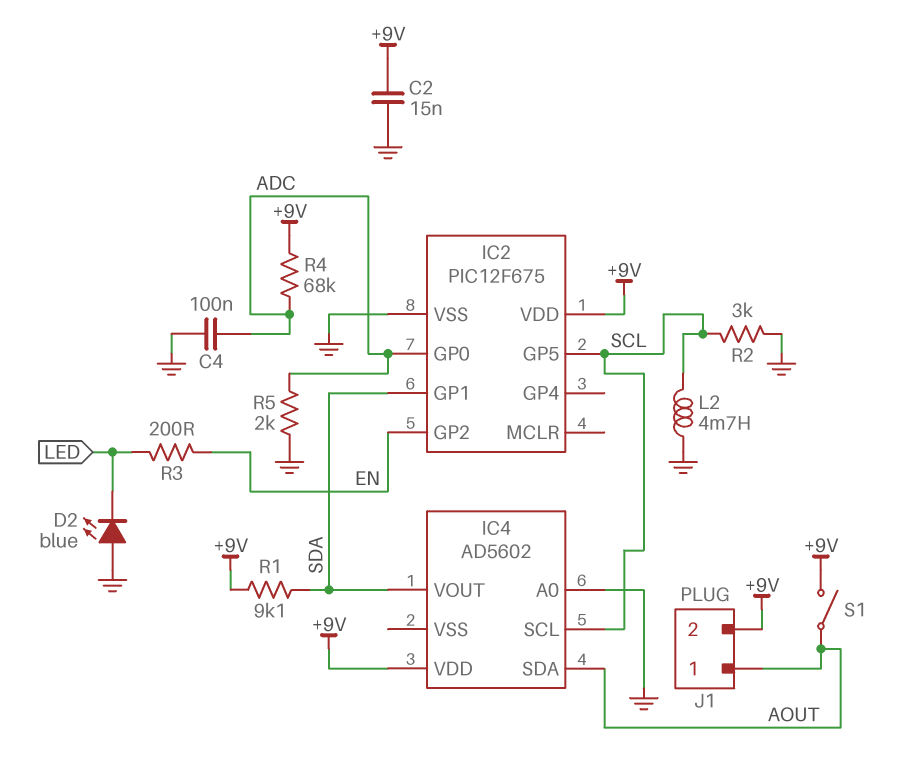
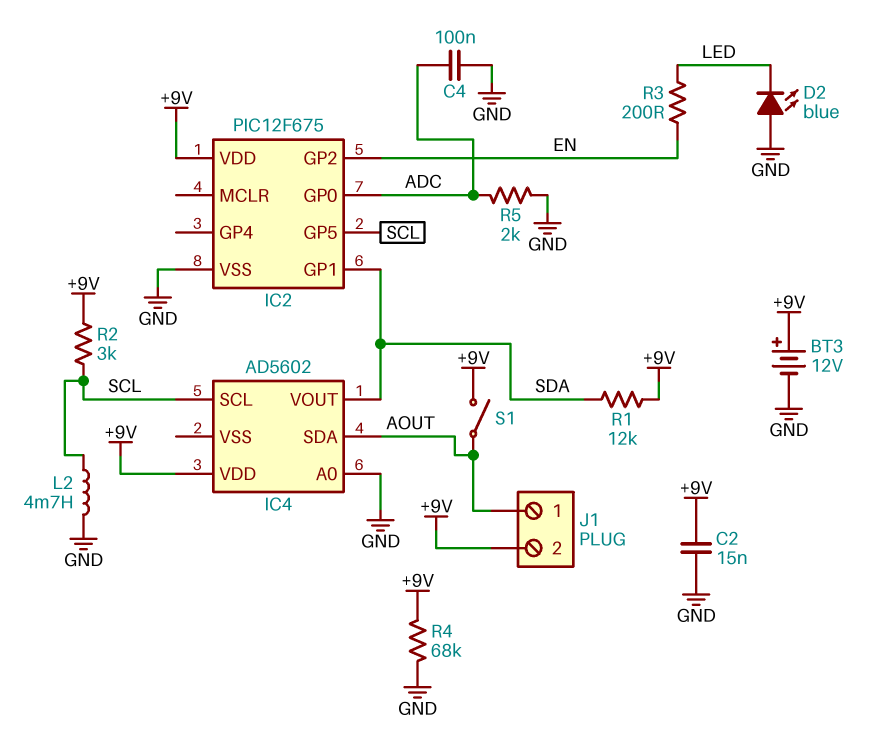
BT3: none -> 12V (plus +9V, minus GND)
R1: 9.1k (+9V, SDA) -> 12k (+9V, SDA)
R2: 3k (GND, SCL) -> 3k (+9V, SCL)
R4: 68k (+9V, ADC) -> 68k (+9V, GND)

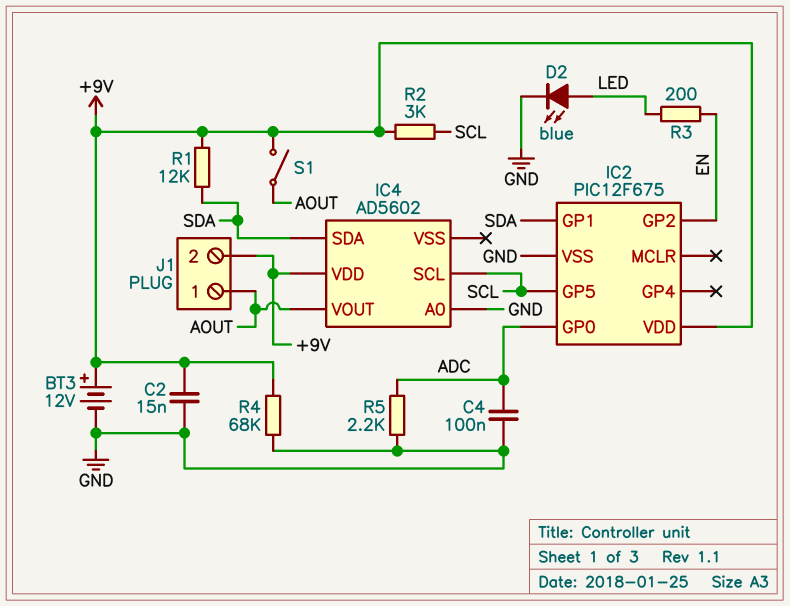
D2: LED blue (A GND, K LED) -> LED blue (A LED, K GND)
IC4 pin SDA: AOUT -> SDA
IC4 pin VOUT: SDA -> AOUT
L2: 4.7mH (GND, SCL) -> none
R5: 2k (ADC, GND) -> 2.2k (ADC, GND)

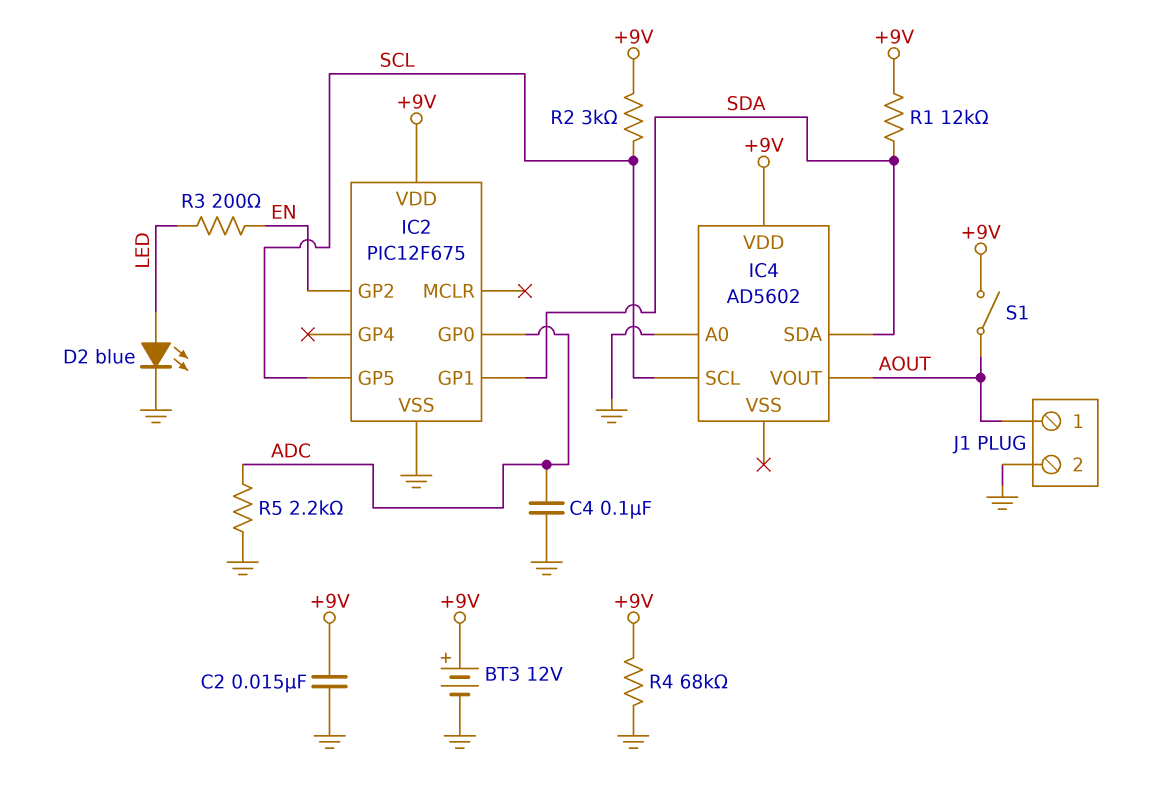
J1 pin 2: +9V -> GND

